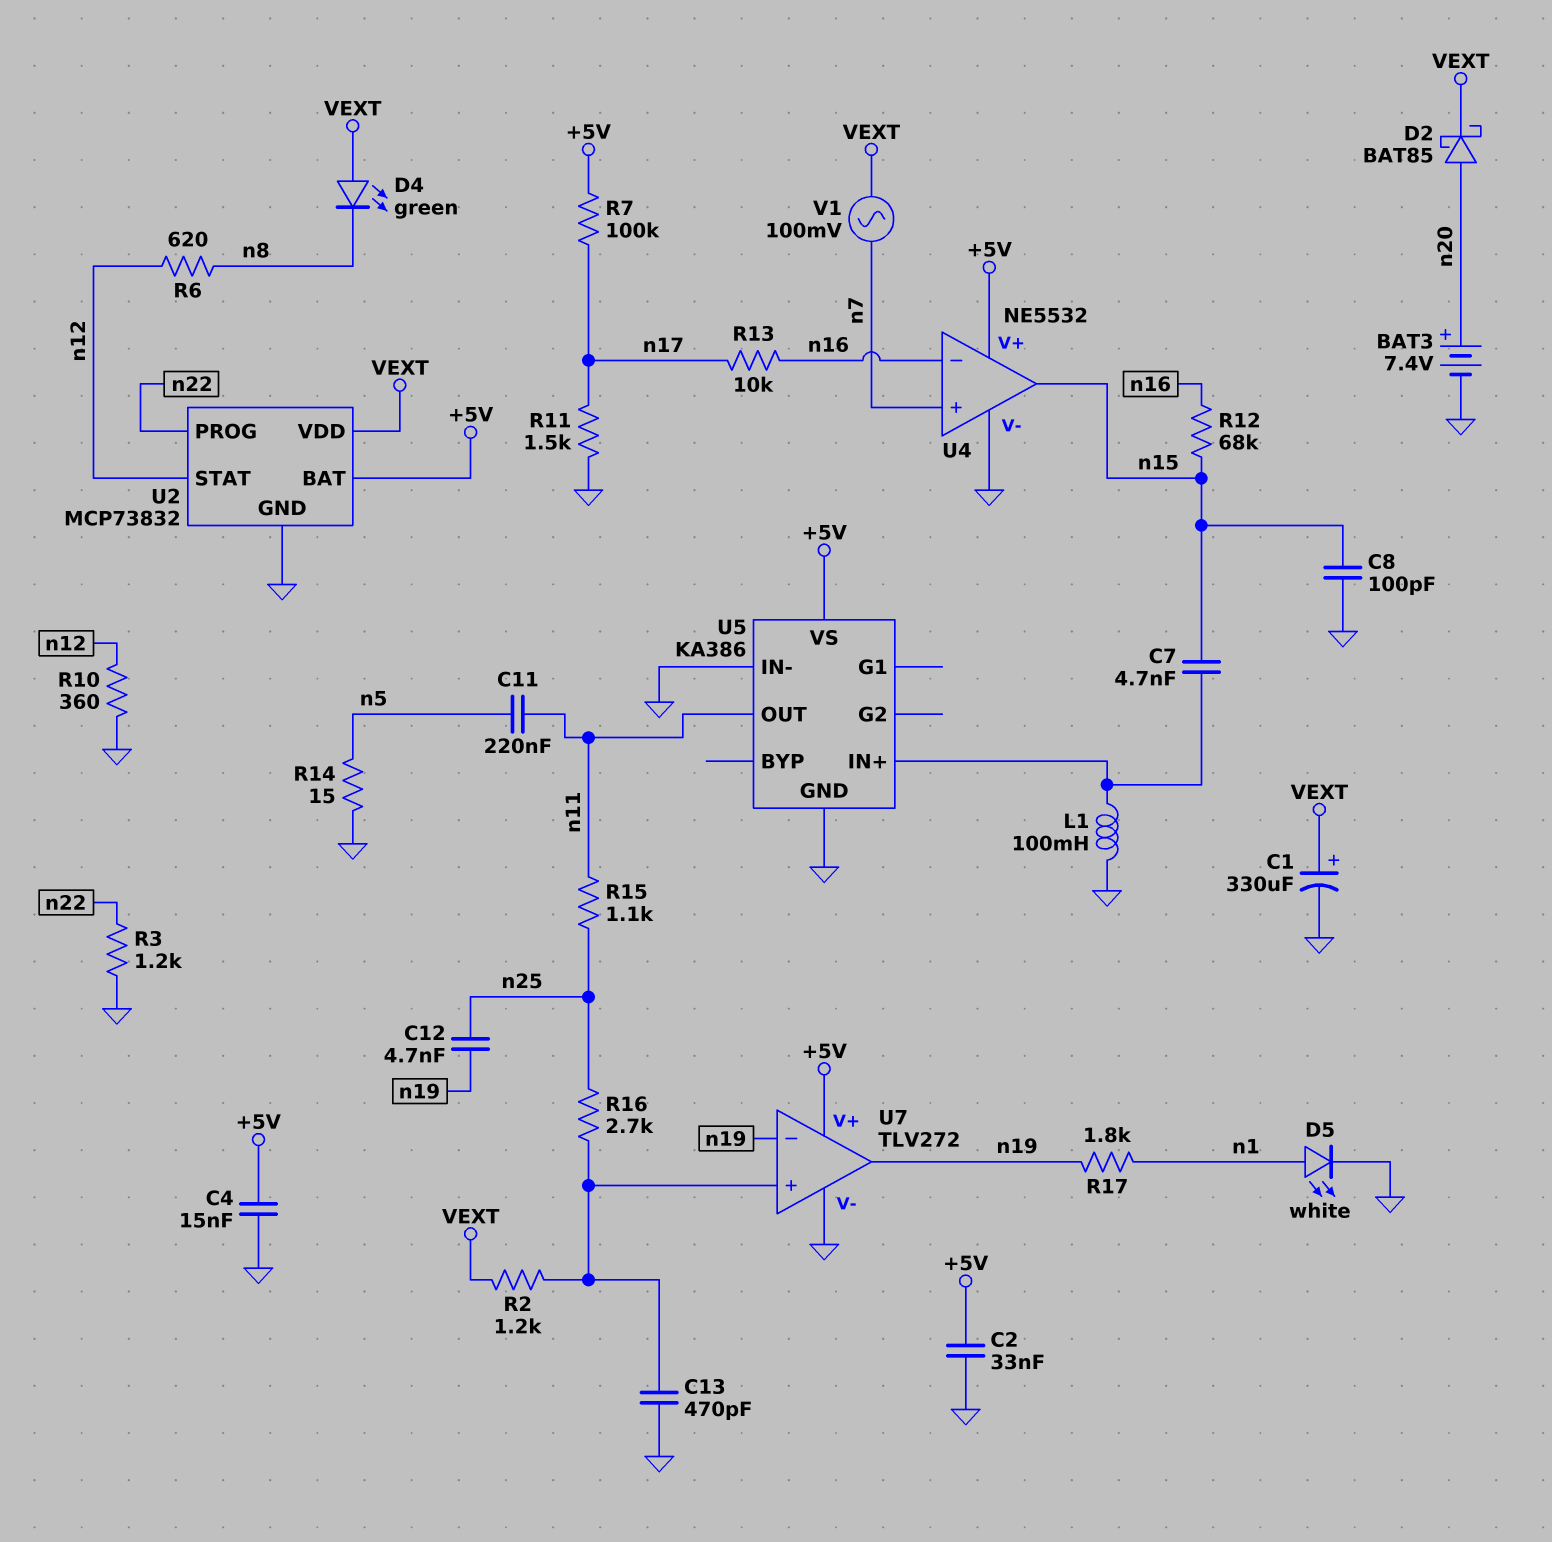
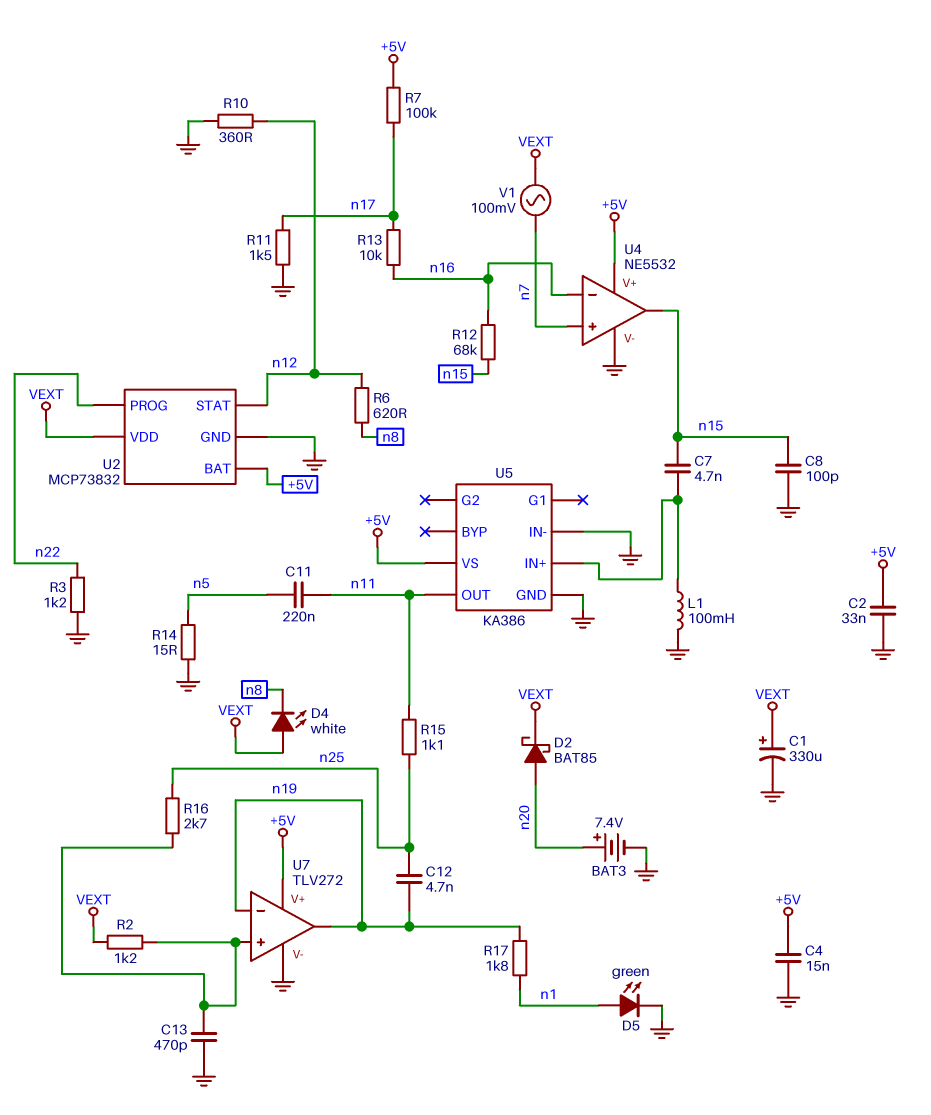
D4: LED green (A VEXT, K n8) -> LED white (A VEXT, K n8)
D5: LED white (A n1, K GND) -> LED green (A n1, K GND)

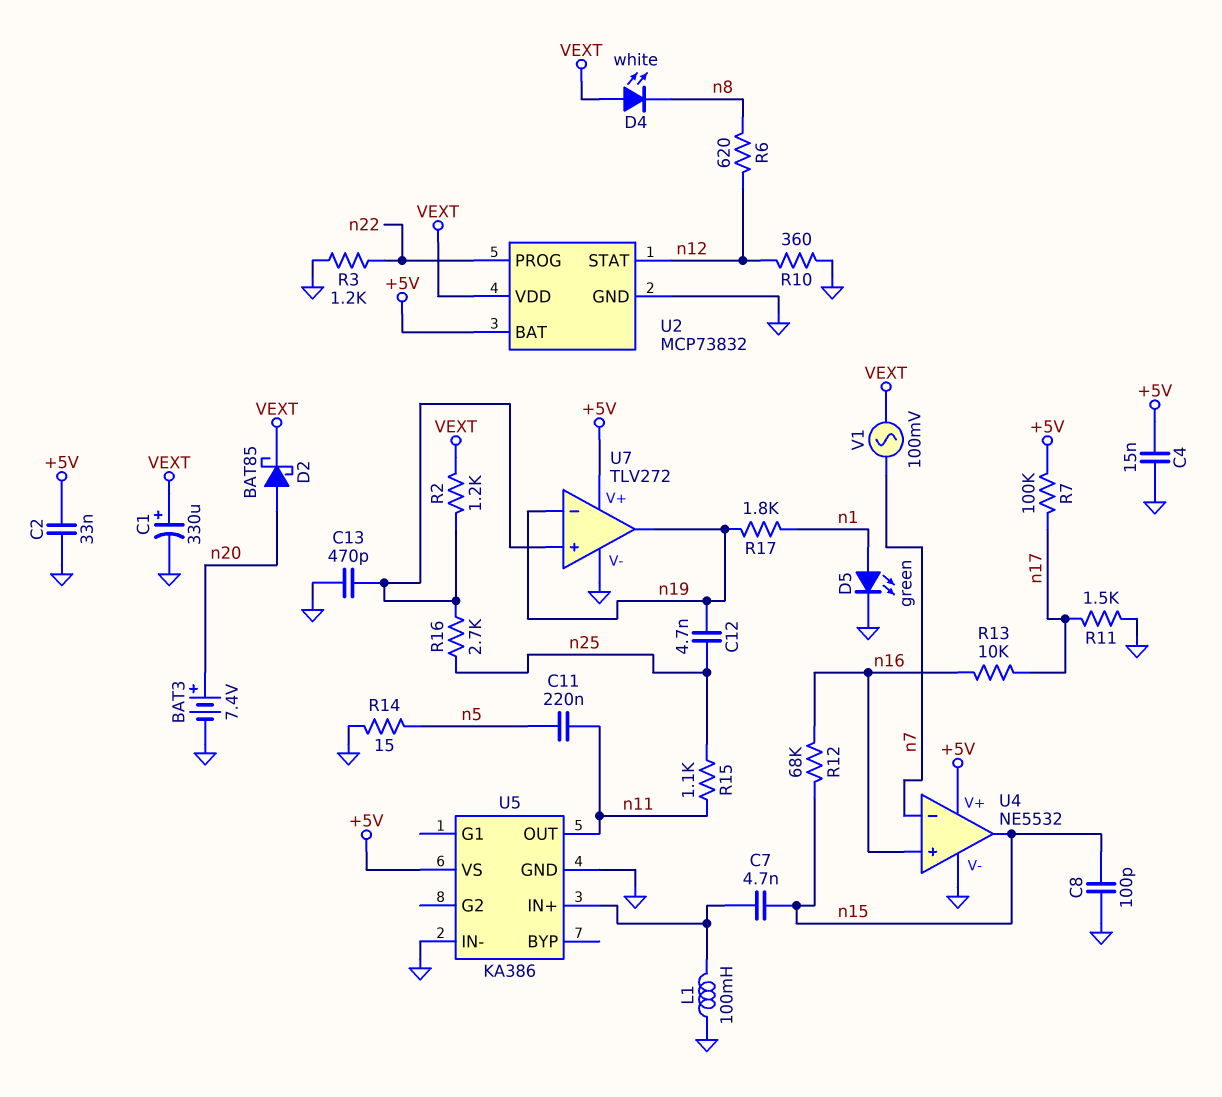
U4 pin in+: n7 -> n16
U4 pin in-: n16 -> n7

